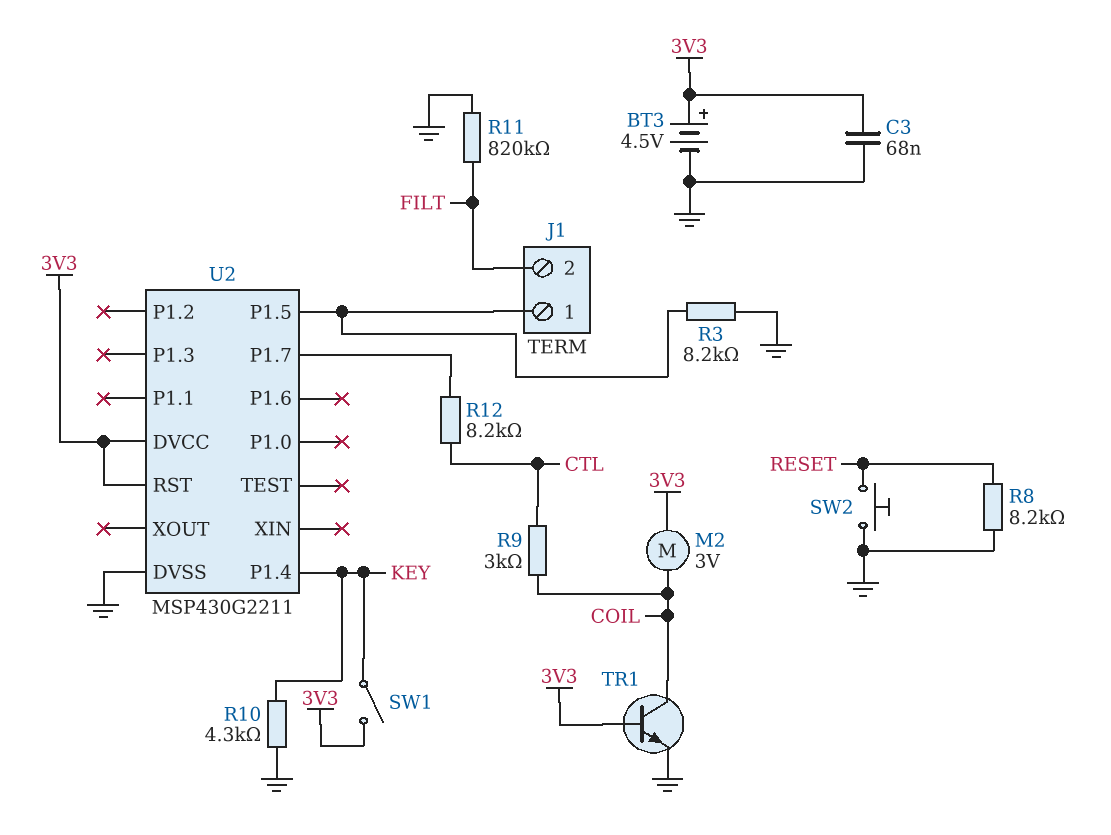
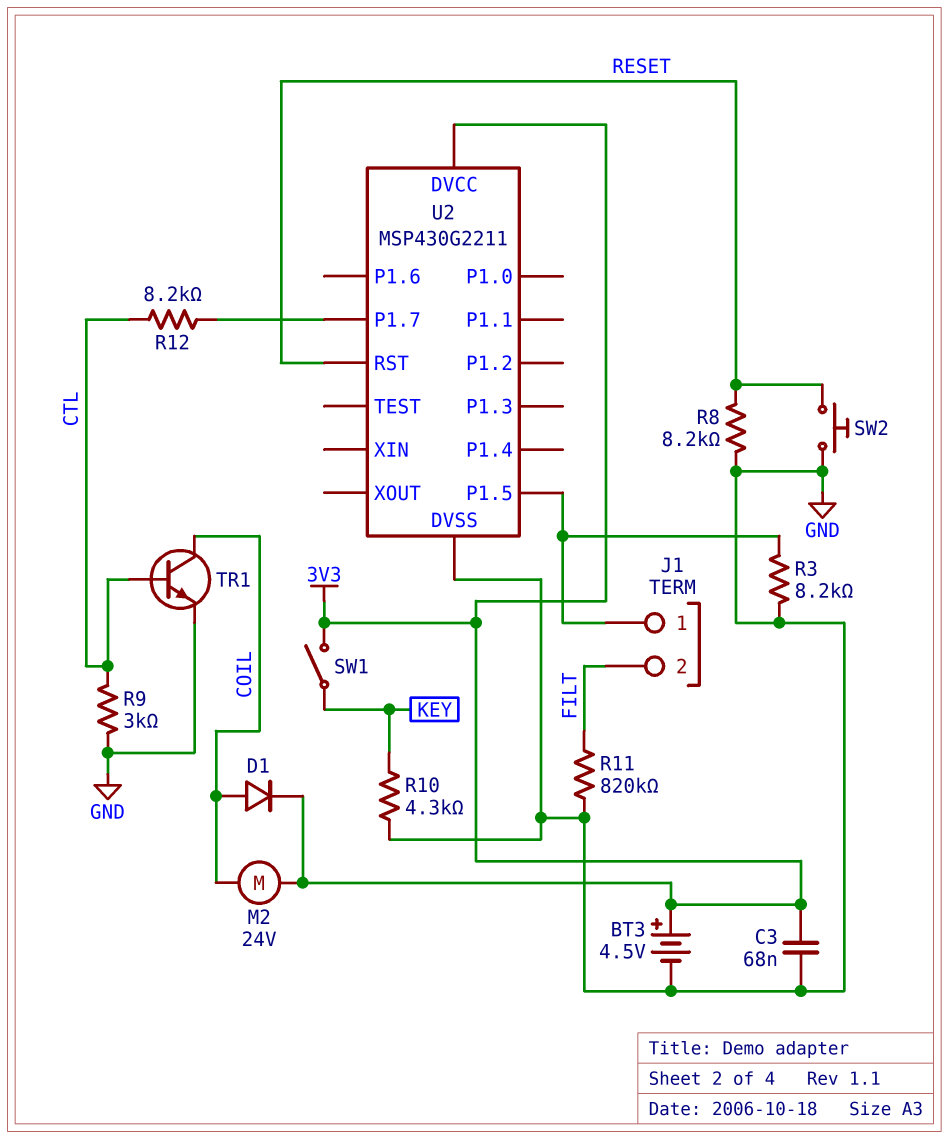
D1: none -> diode (A COIL, K 3V3)
M2: motor 3V (3V3, COIL) -> motor 24V (3V3, COIL)
R9: 3k (COIL, CTL) -> 3k (CTL, GND)
TR1: NPN (B 3V3, C COIL, E GND) -> NPN (B CTL, C COIL, E GND)
U2 pin P1.4: KEY -> none
U2 pin RST: 3V3 -> RESET

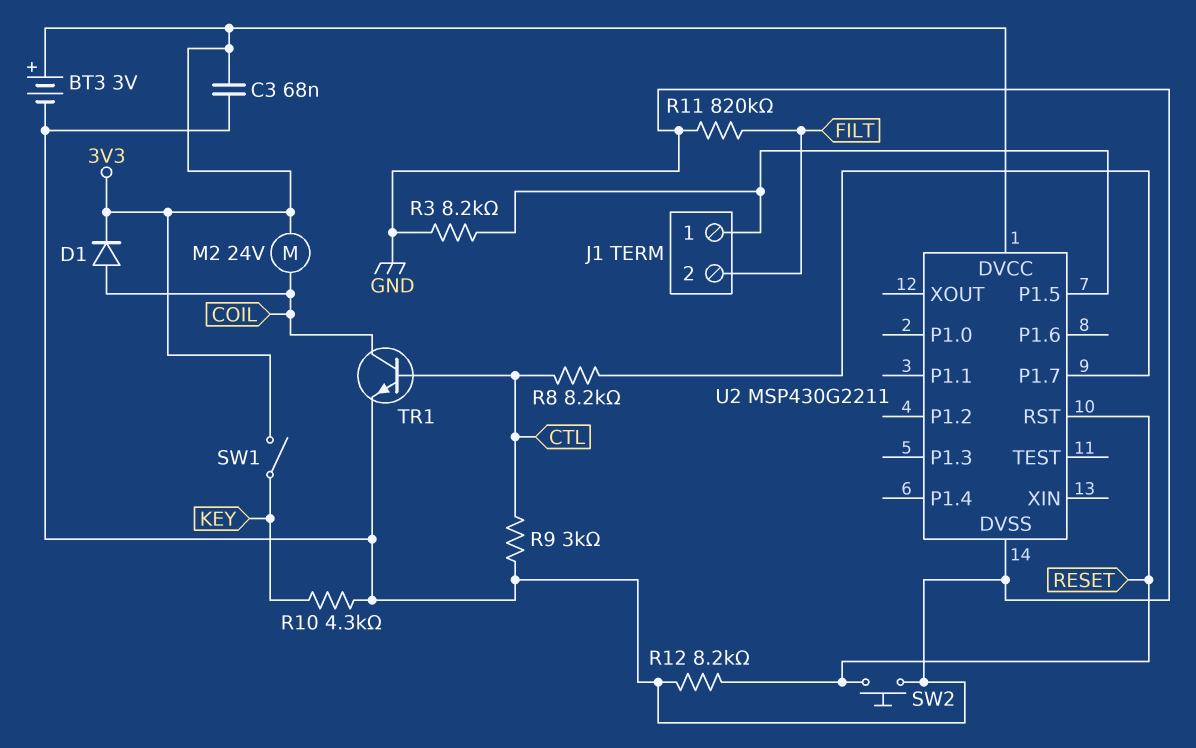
BT3: 4.5V (plus 3V3, minus GND) -> 3V (plus 3V3, minus GND)
R8: 8.2k (GND, RESET) -> 8.2k (CTL, U2/P1.7)
R12: 8.2k (CTL, U2/P1.7) -> 8.2k (GND, RESET)

